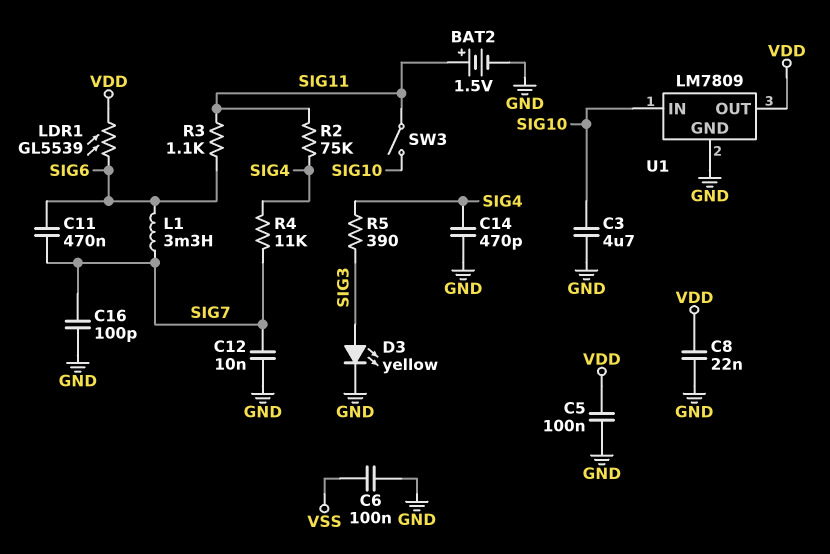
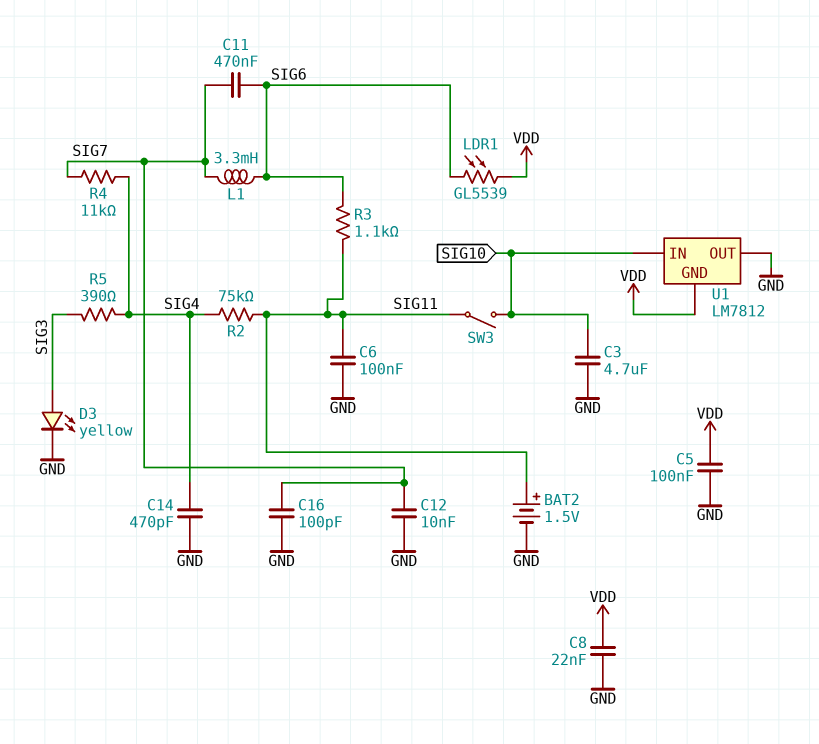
C6: 100nF (GND, VSS) -> 100nF (GND, SIG11)
U1: LM7809 -> LM7812
U1 pin GND: GND -> VDD
U1 pin OUT: VDD -> GND

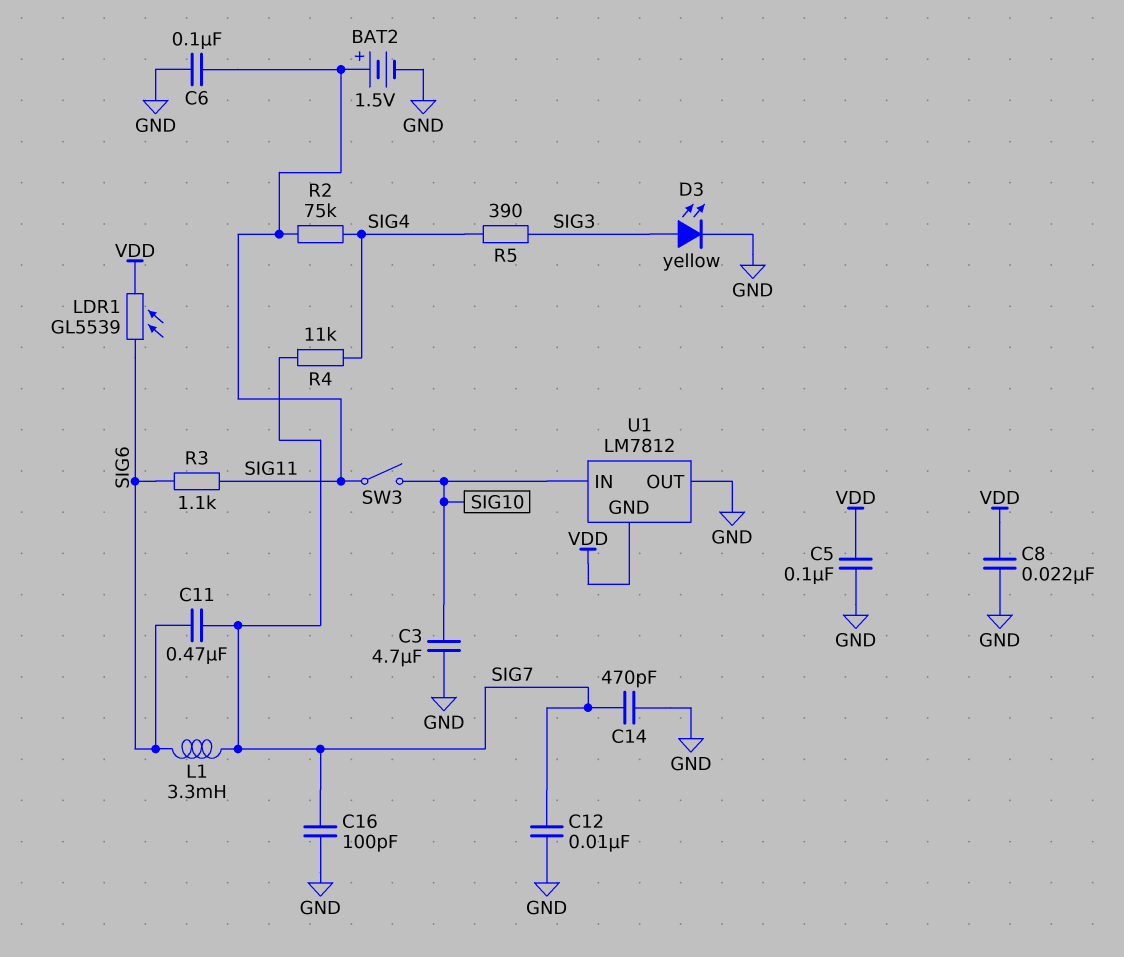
C14: 470pF (GND, SIG4) -> 470pF (GND, SIG7)

